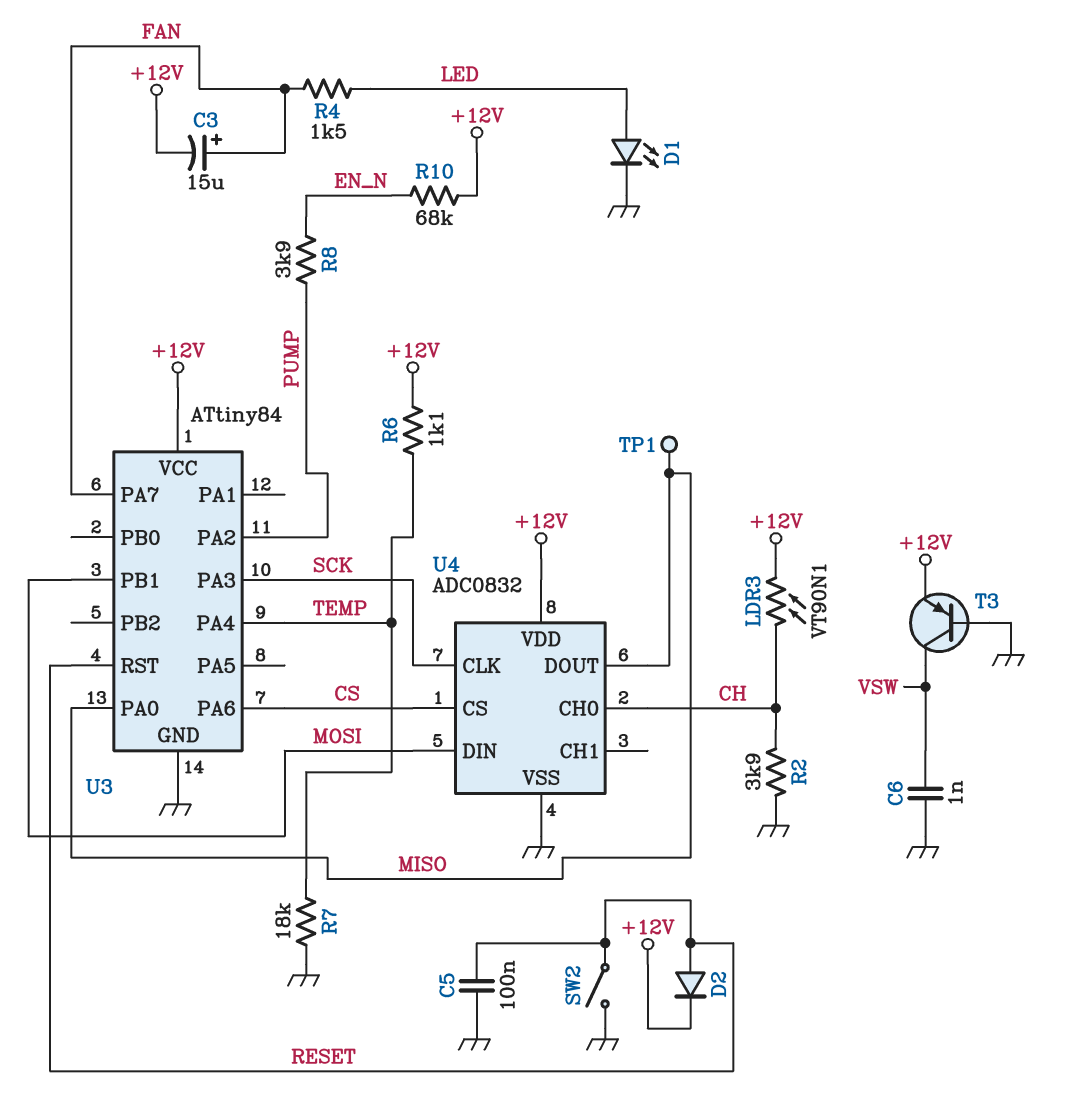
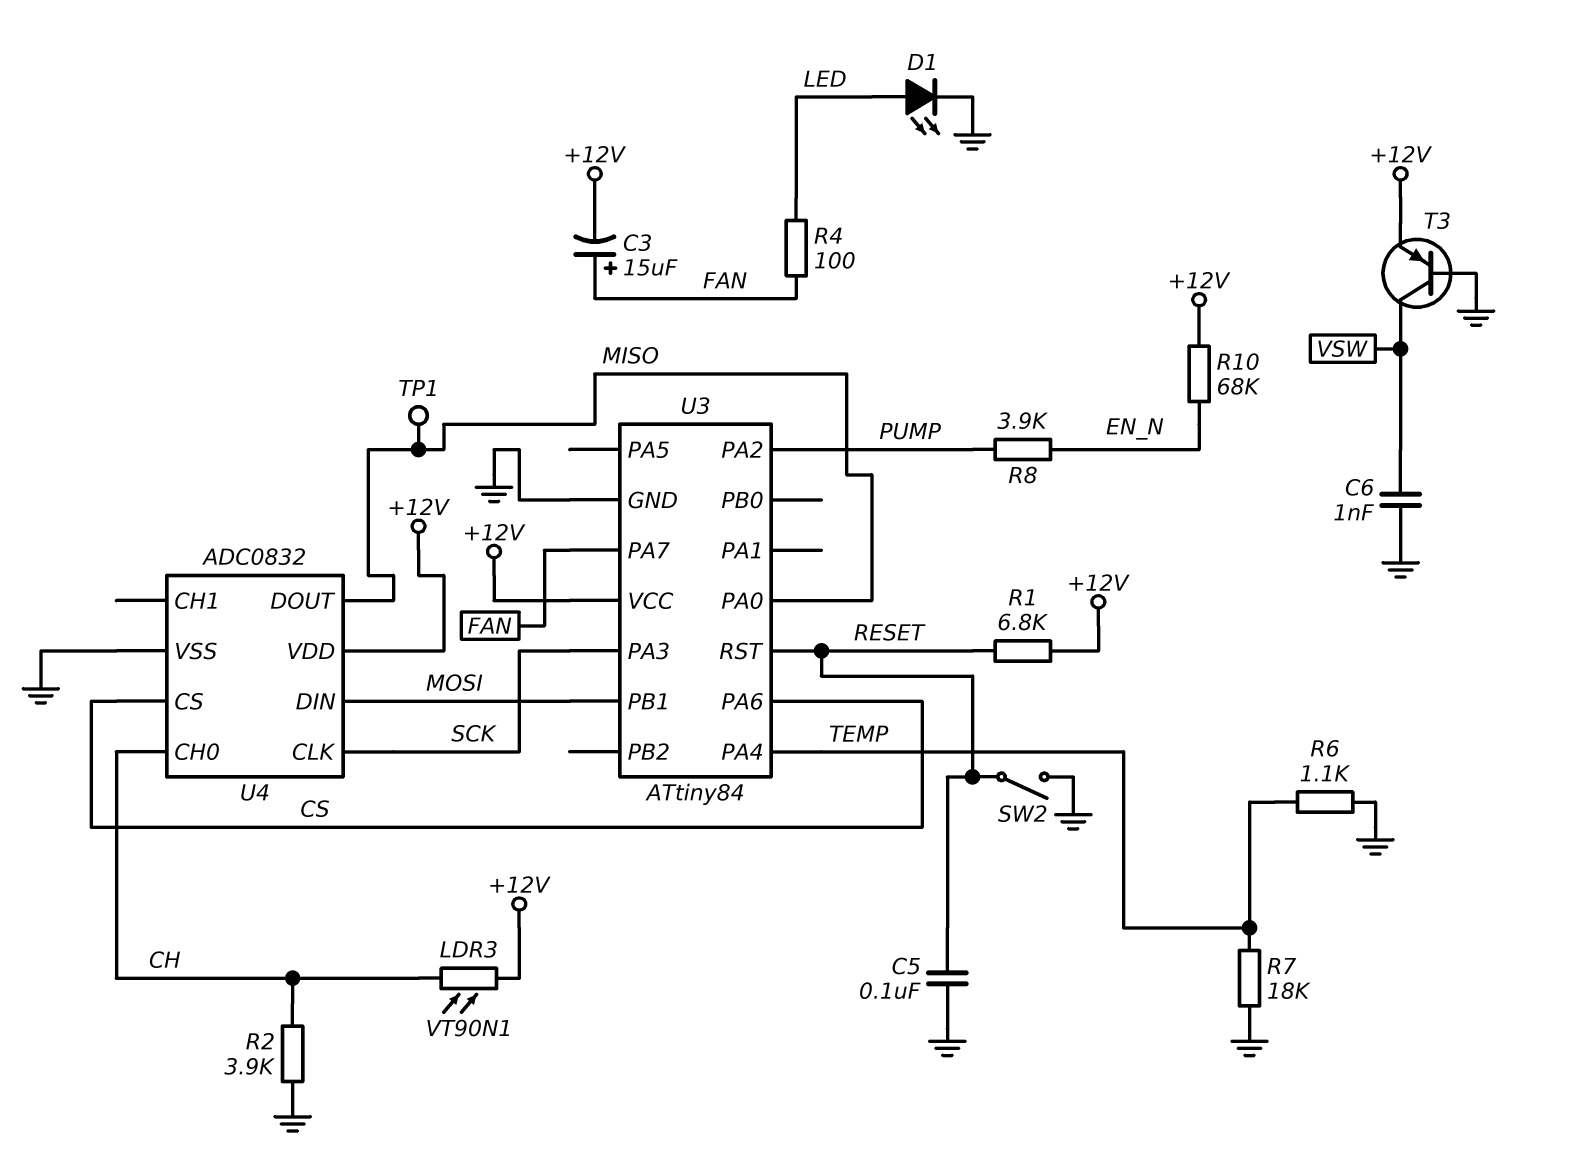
D2: diode (A RESET, K +12V) -> none
R1: none -> 6.8k (+12V, RESET)
R4: 1.5k (FAN, LED) -> 100 (FAN, LED)
R6: 1.1k (+12V, TEMP) -> 1.1k (GND, TEMP)

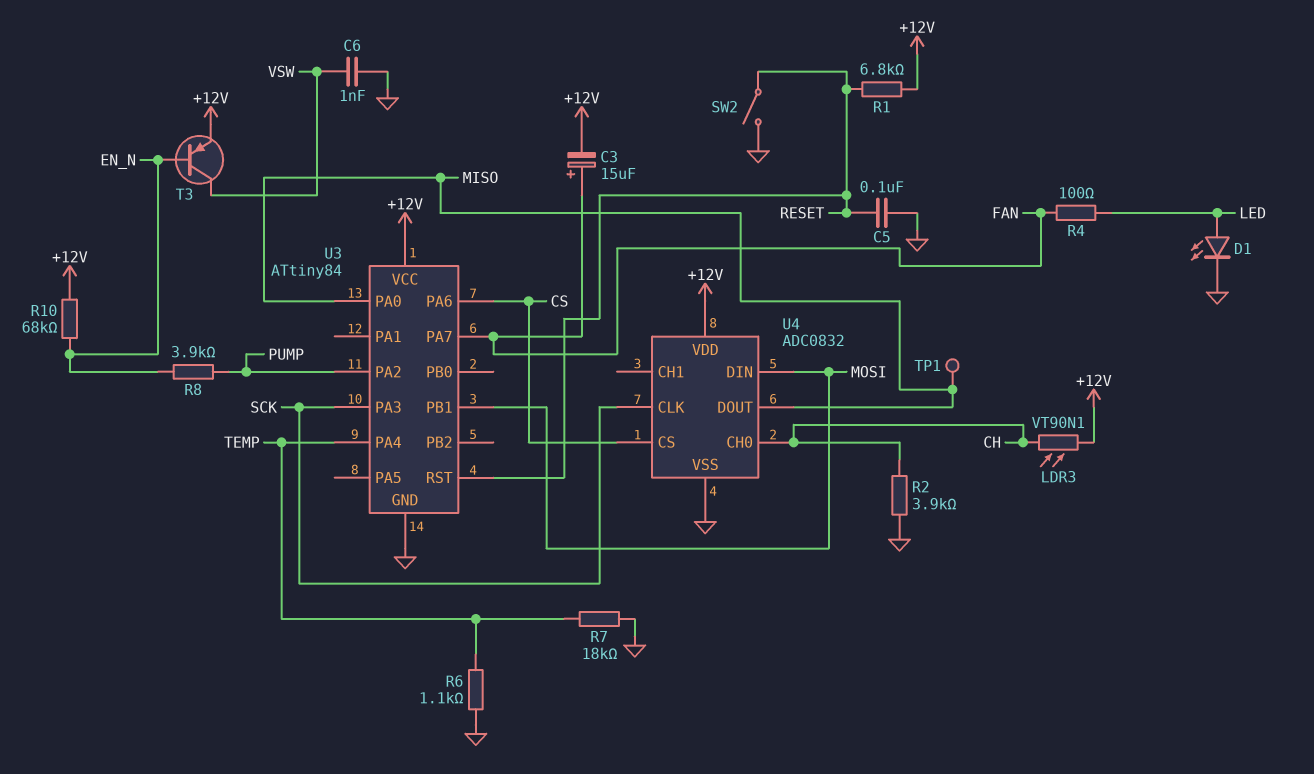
T3: PNP (B GND, C VSW, E +12V) -> PNP (B EN_N, C VSW, E +12V)

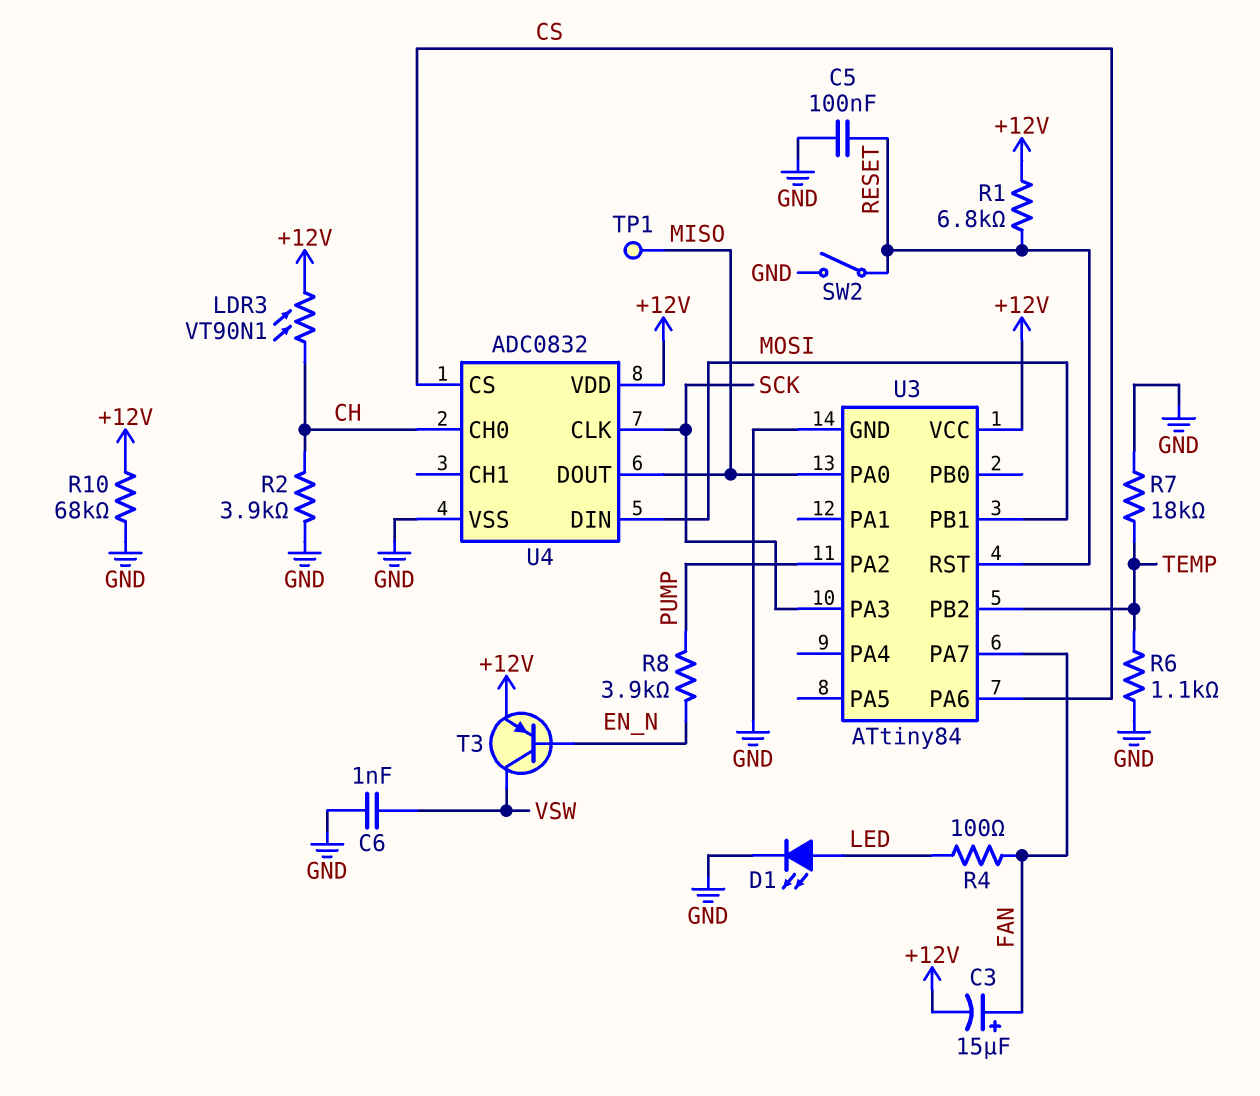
R10: 68k (+12V, EN_N) -> 68k (+12V, GND)
U3 pin PA4: TEMP -> none
U3 pin PB2: none -> TEMP

